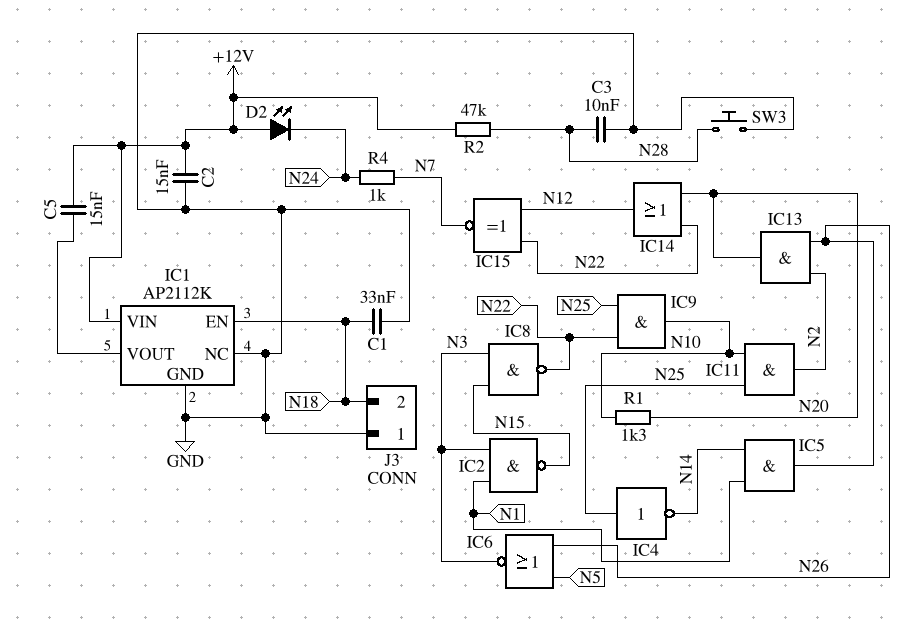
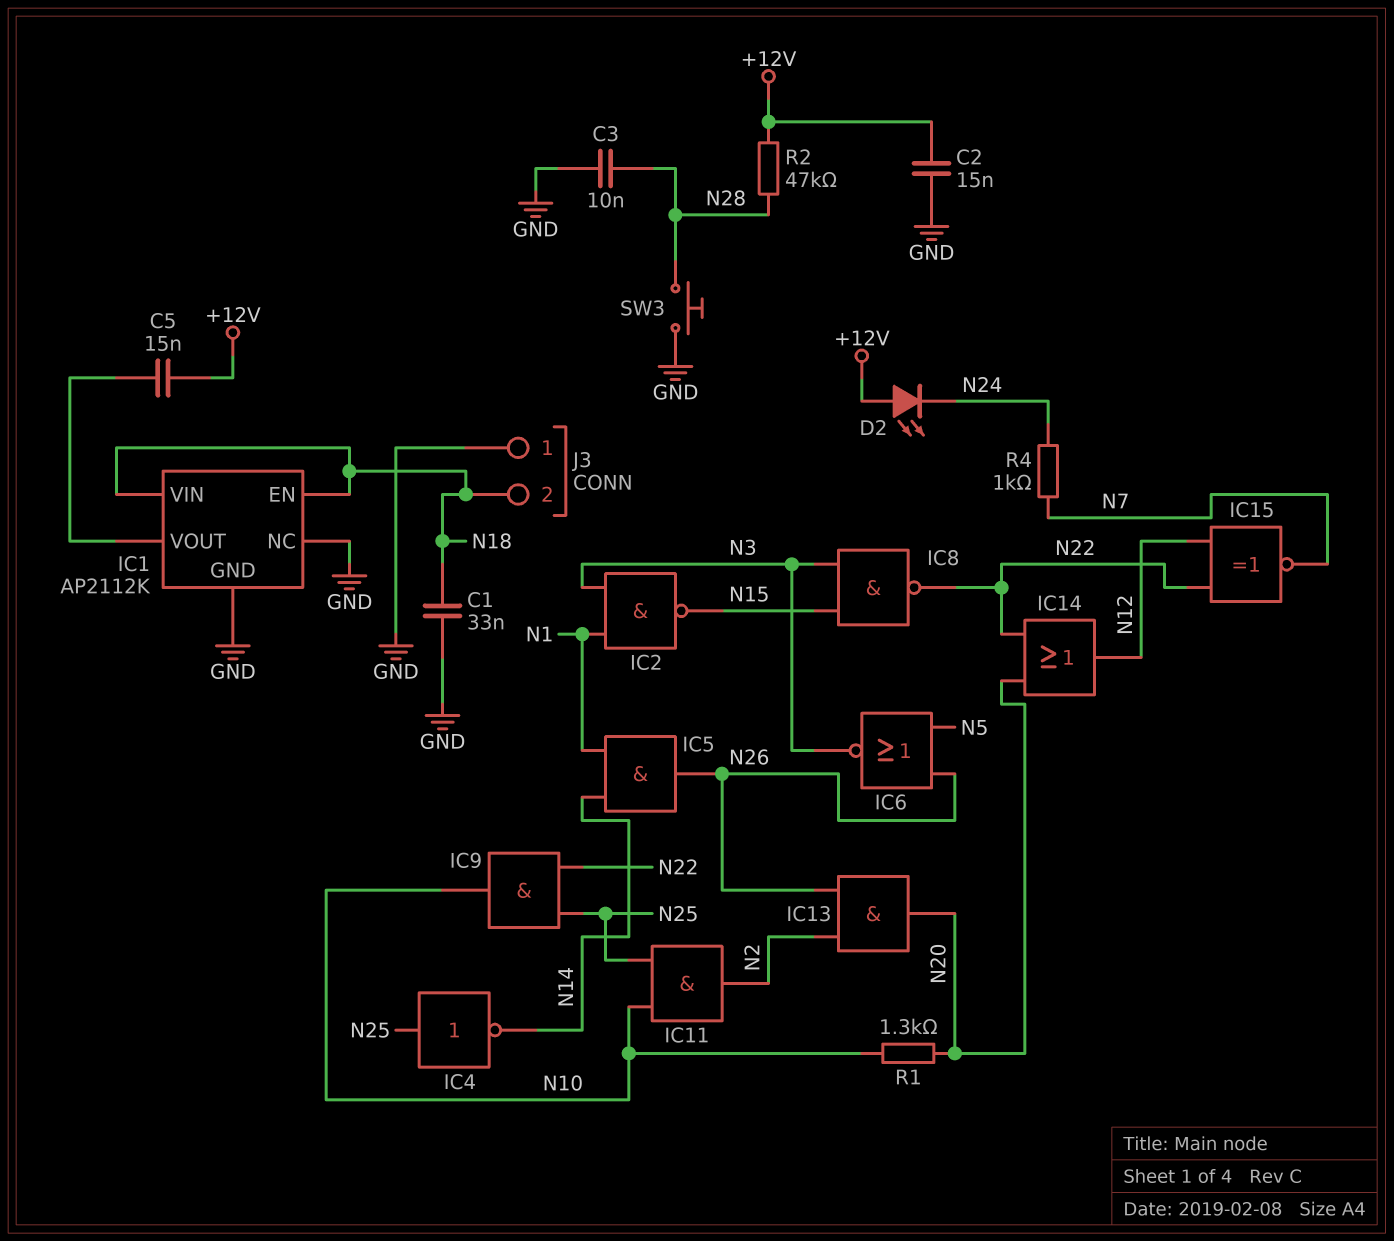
IC1 pin VIN: +12V -> N18

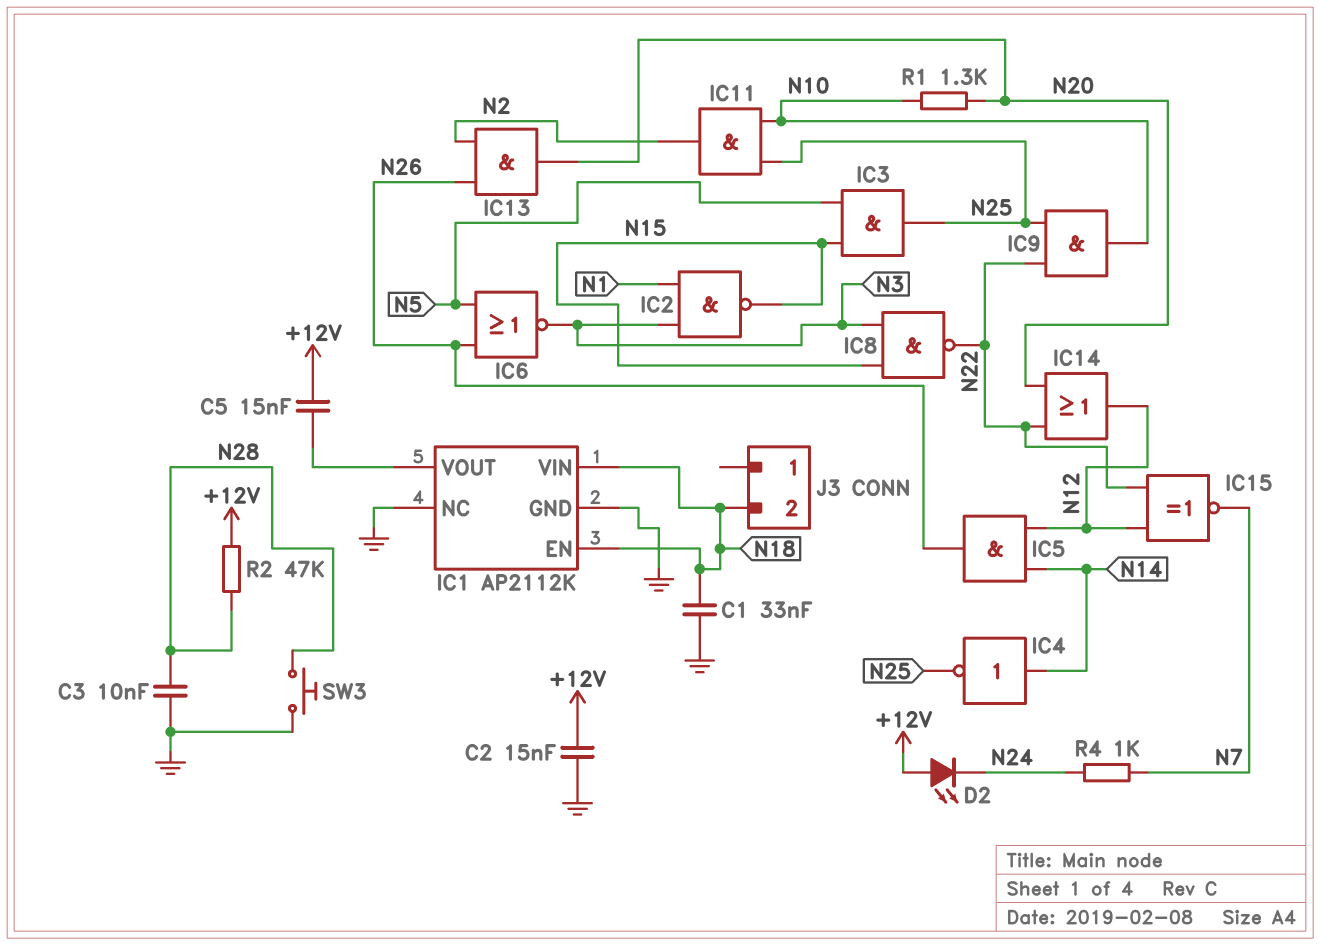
IC3: none -> AND (in N5, in N15, out N25)
IC4: NOT (in N25, out N14) -> NOT (in N14, out N25)
IC5: AND (in N1, in N14, out N26) -> AND (in N12, in N14, out N26)
J3 pin 1: GND -> none

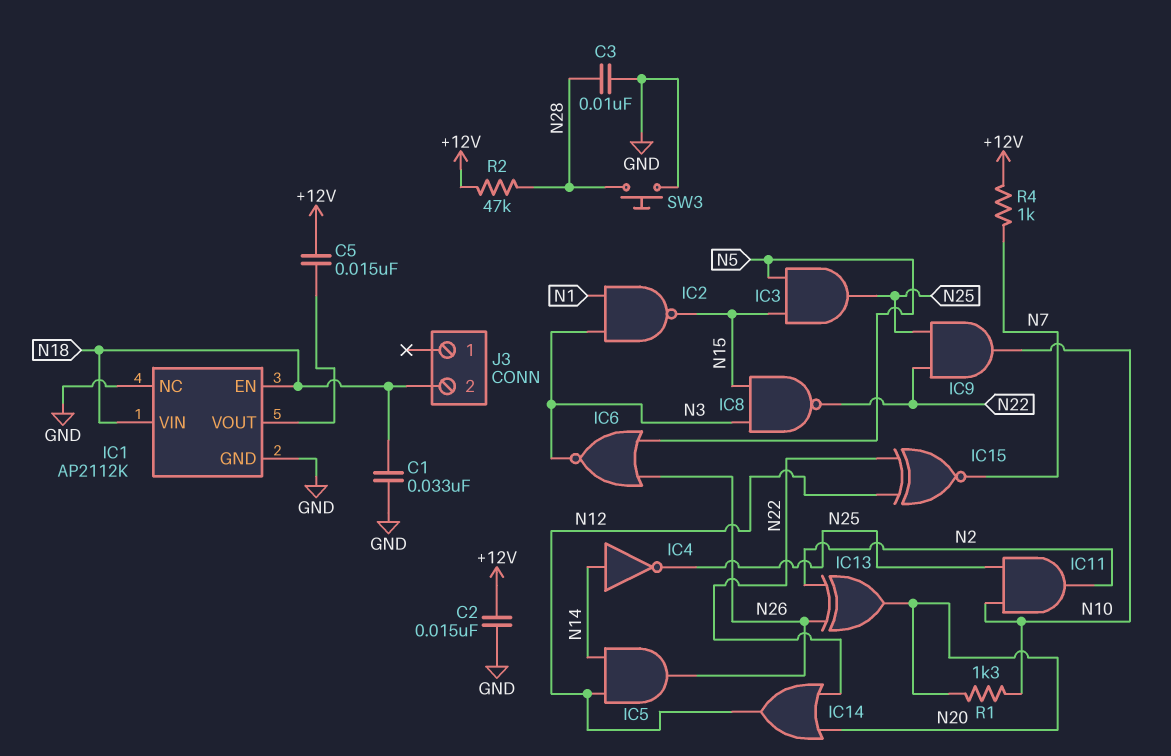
D2: LED (A +12V, K N24) -> none
IC13: AND (in N2, in N26, out N20) -> XOR (in N2, in N26, out N20)
R4: 1k (N7, N24) -> 1k (+12V, N7)

